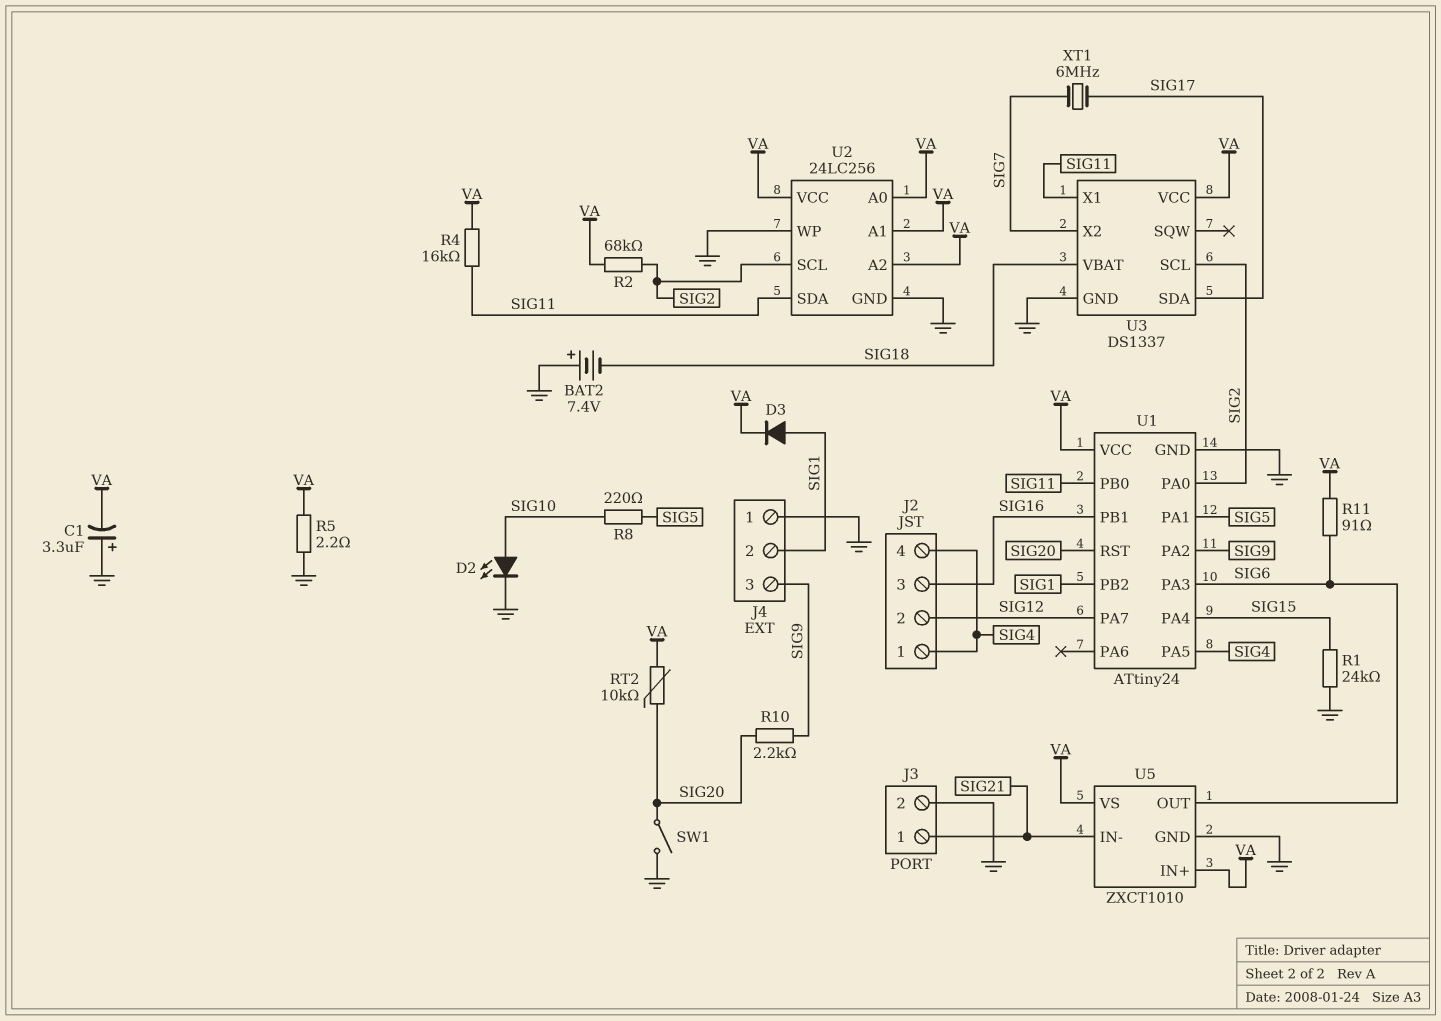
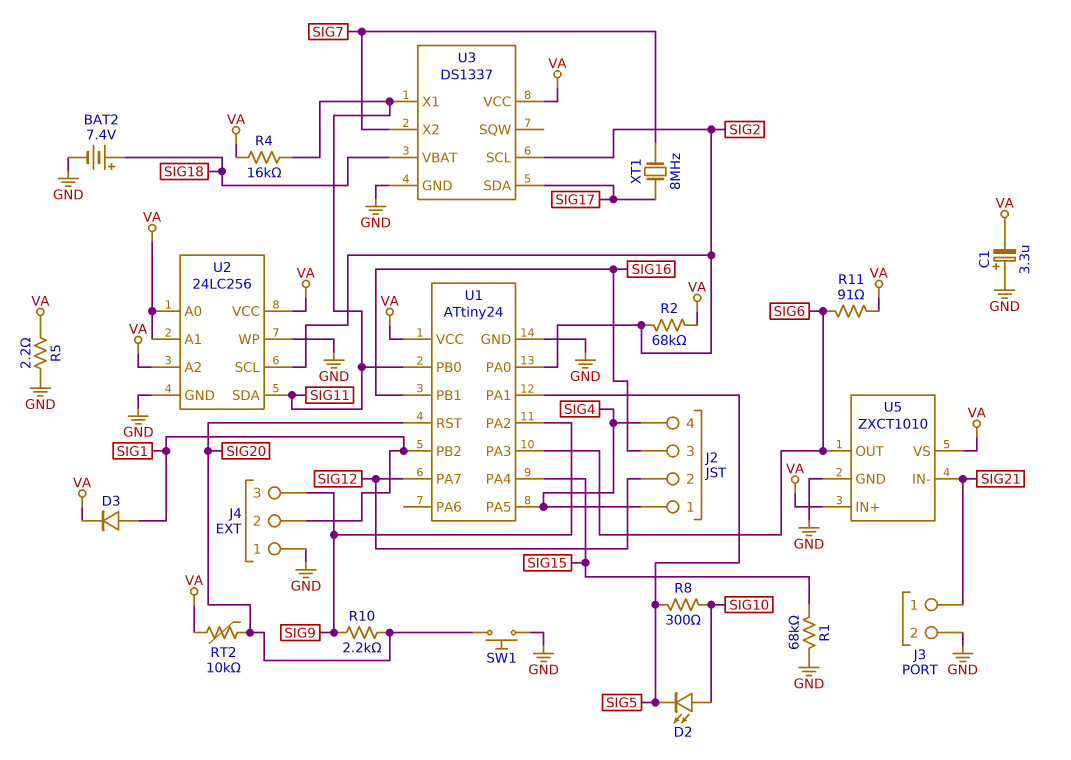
BAT2: 7.4V (plus GND, minus SIG18) -> 7.4V (plus SIG18, minus GND)
D2: LED (A SIG10, K GND) -> LED (A SIG10, K SIG5)
R1: 24k (GND, SIG15) -> 68k (GND, SIG15)
R8: 220 (SIG5, SIG10) -> 300 (SIG5, SIG10)
SW1: switch (GND, SIG20) -> button (GND, SIG20)
XT1: 6MHz (SIG7, SIG17) -> 8MHz (SIG7, SIG17)

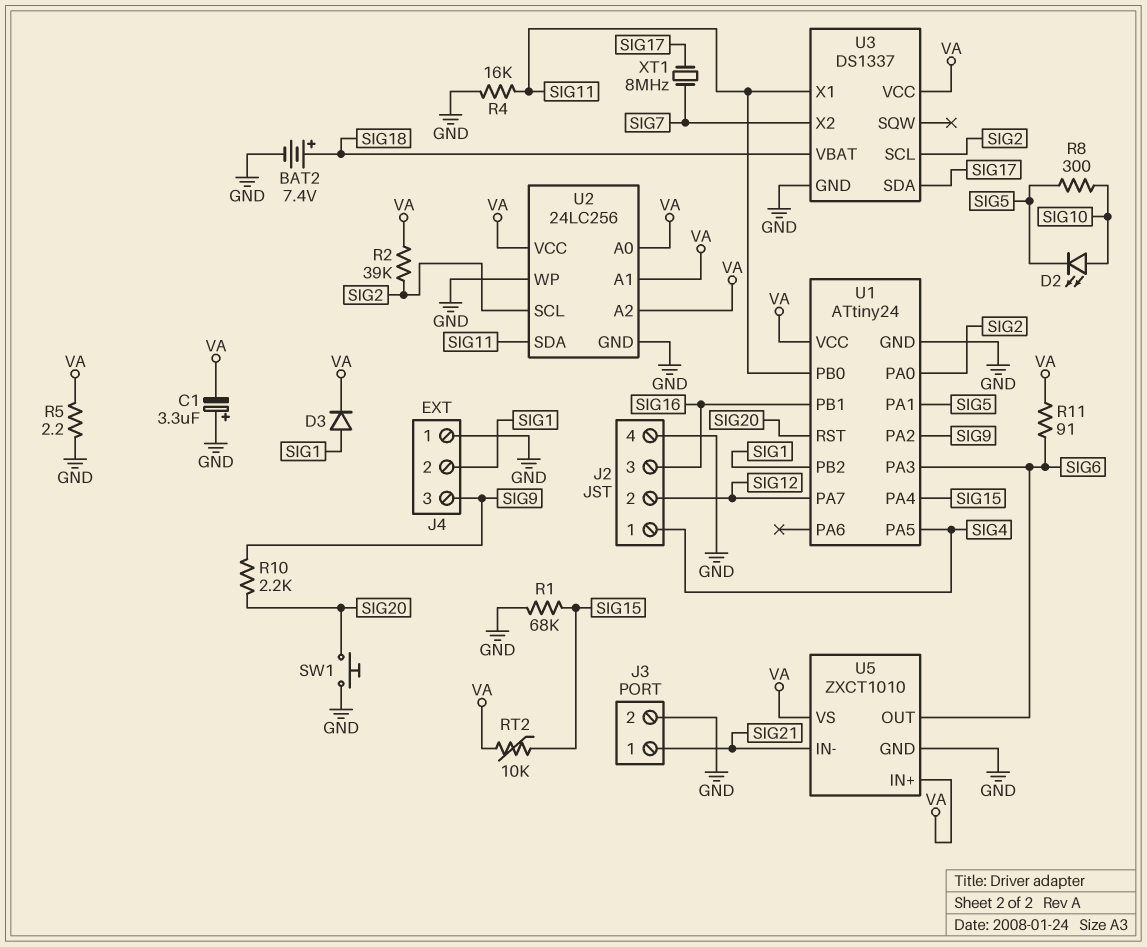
J2 pin 4: SIG4 -> GND
R2: 68k (SIG2, VA) -> 39k (SIG2, VA)
R4: 16k (SIG11, VA) -> 16k (GND, SIG11)
RT2: 10k (SIG20, VA) -> 10k (SIG15, VA)

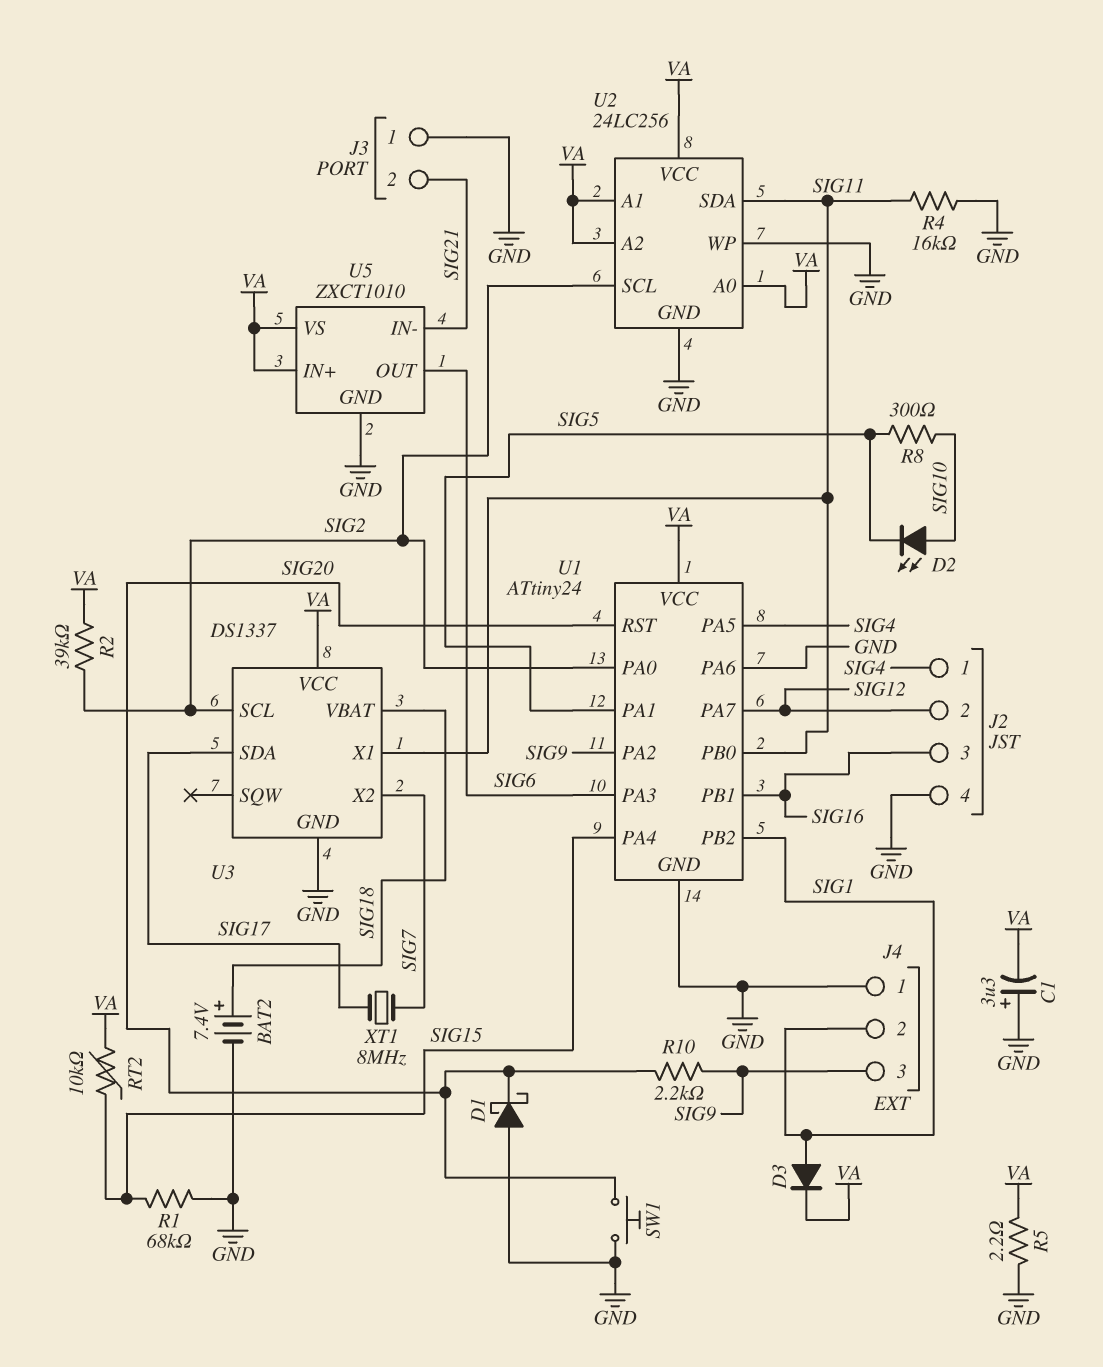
D1: none -> schottky (A GND, K SIG20)
J3 pin 1: SIG21 -> GND
J3 pin 2: GND -> SIG21
R11: 91 (SIG6, VA) -> none
U1 pin PA6: none -> GND

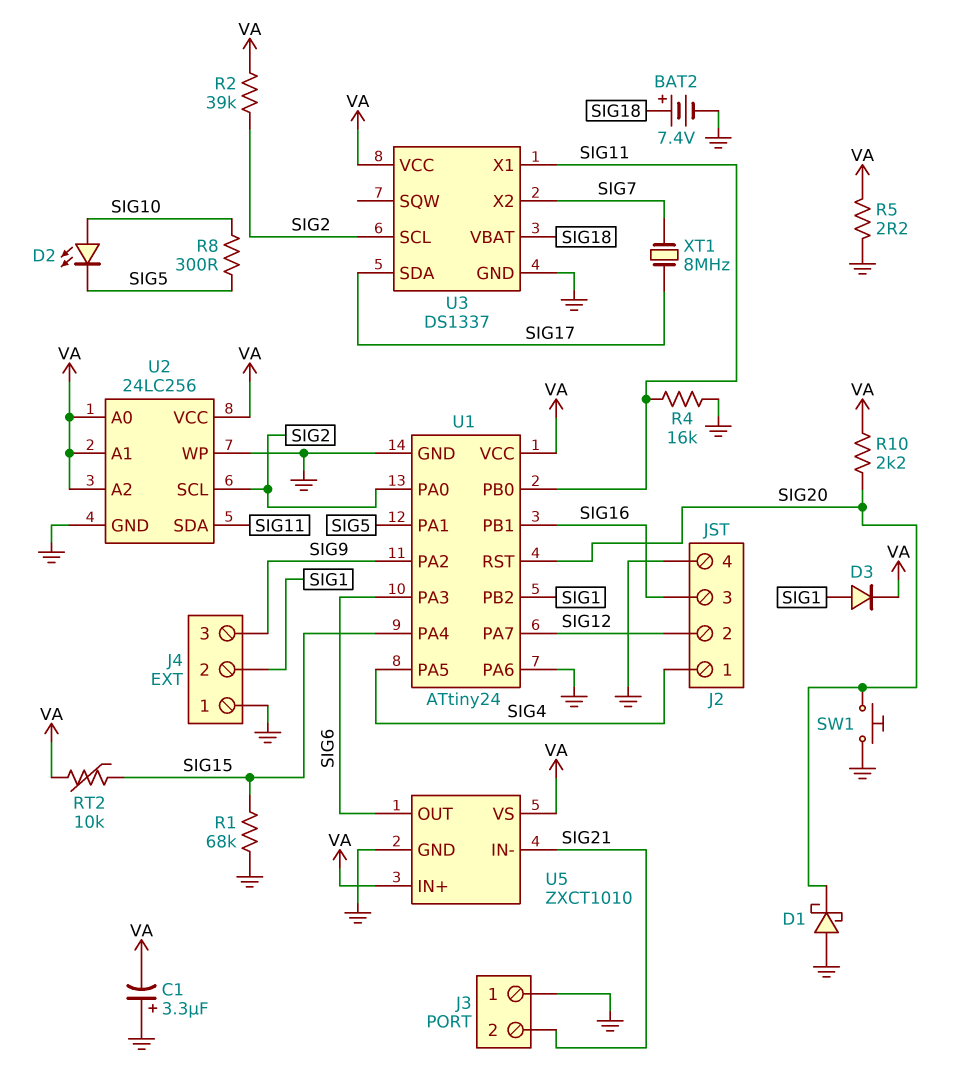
R10: 2.2k (SIG9, SIG20) -> 2.2k (SIG20, VA)

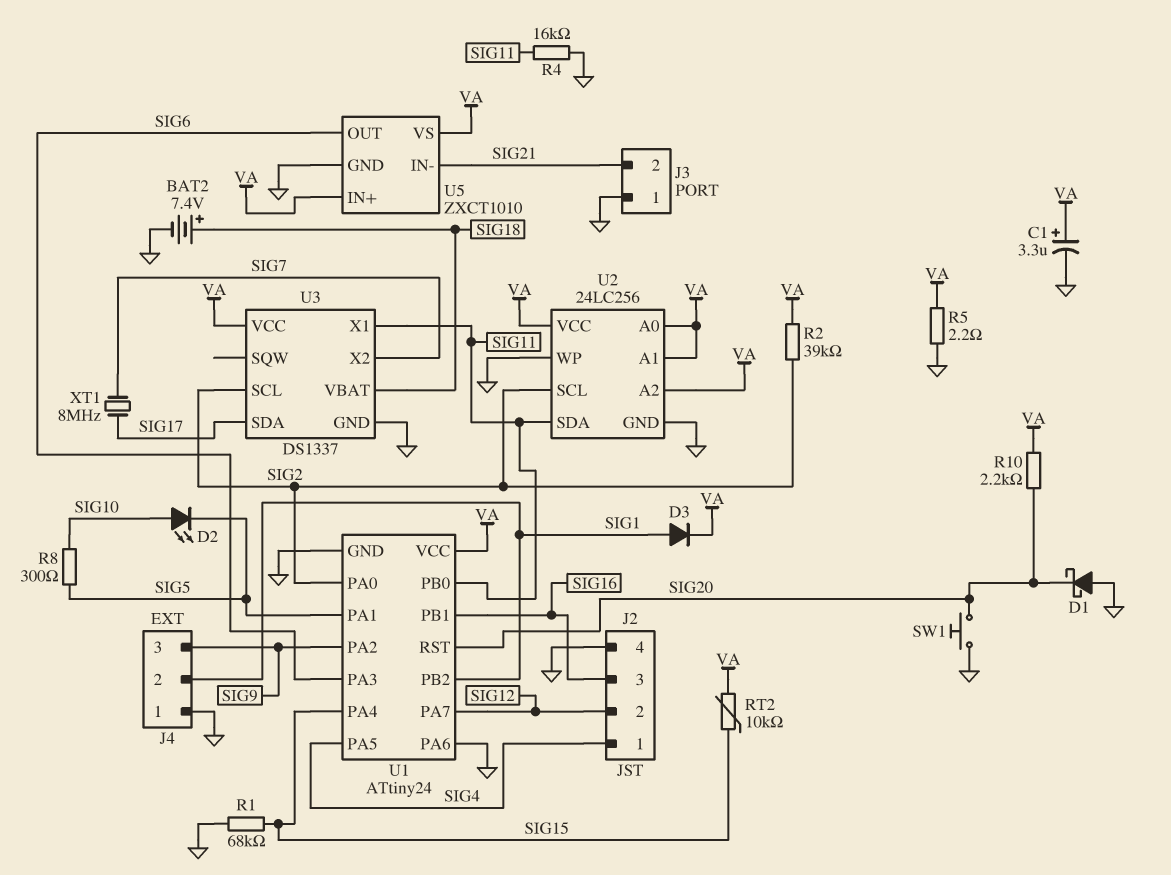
C1: 3.3uF (plus GND, minus VA) -> 3.3uF (plus VA, minus GND)

